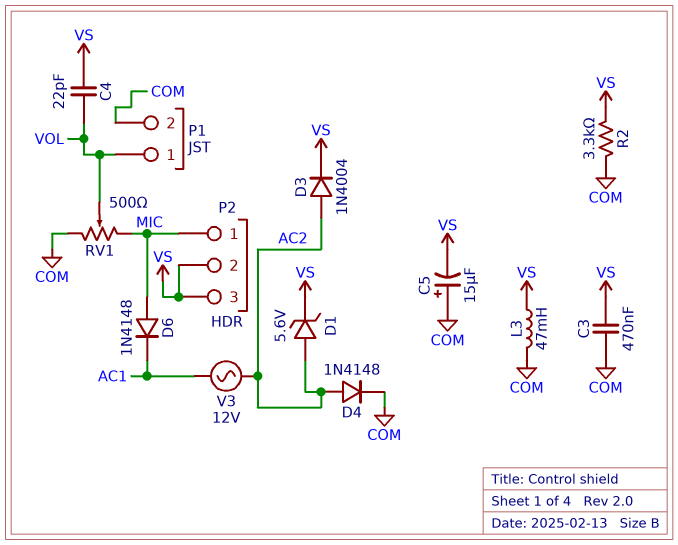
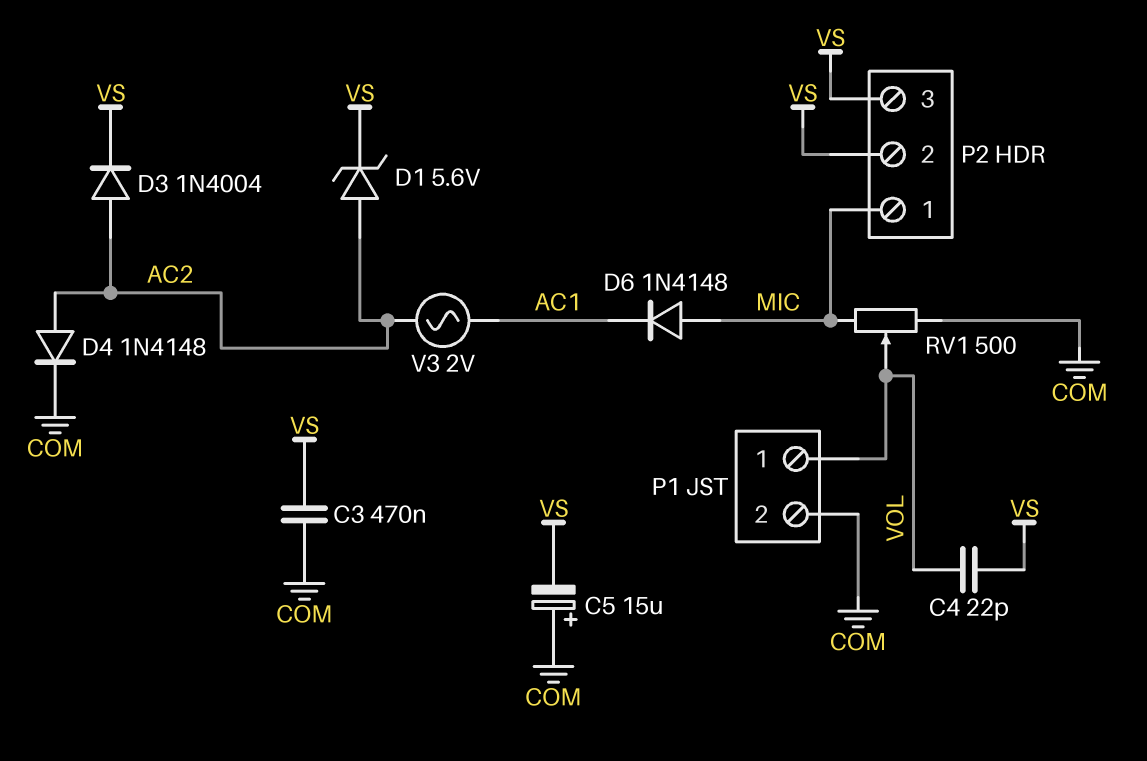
L3: 47mH (COM, VS) -> none
R2: 3.3k (COM, VS) -> none
V3: AC 12V (AC1, AC2) -> AC 2V (AC1, AC2)

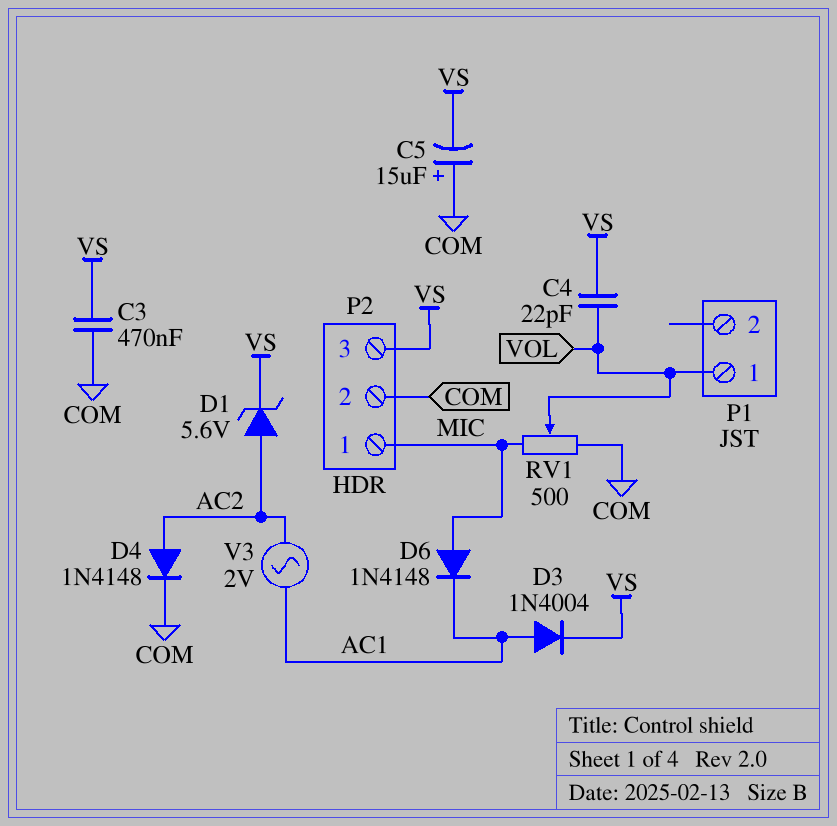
D3: diode 1N4004 (A AC2, K VS) -> diode 1N4004 (A AC1, K VS)
P1 pin 2: COM -> none
P2 pin 2: VS -> COM

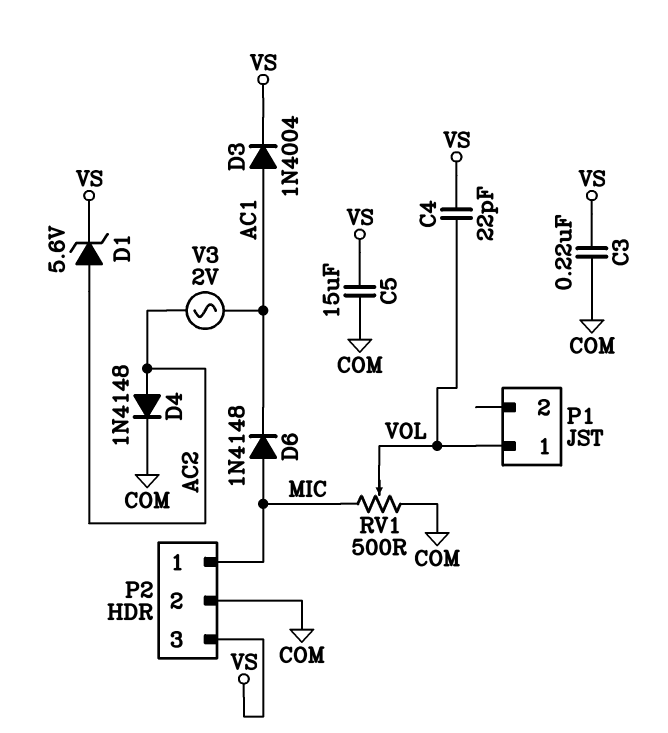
C3: 470nF (COM, VS) -> 220nF (COM, VS)
C5: 15uF (plus COM, minus VS) -> 15uF (COM, VS)

